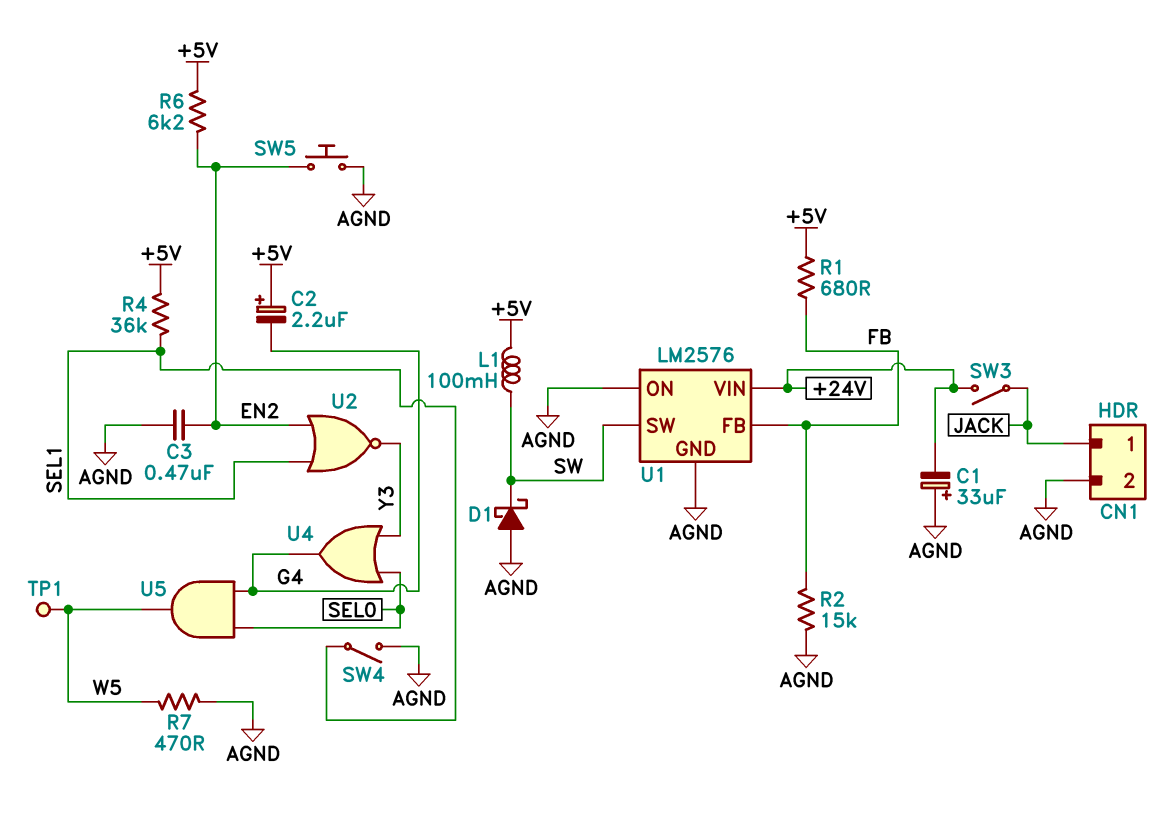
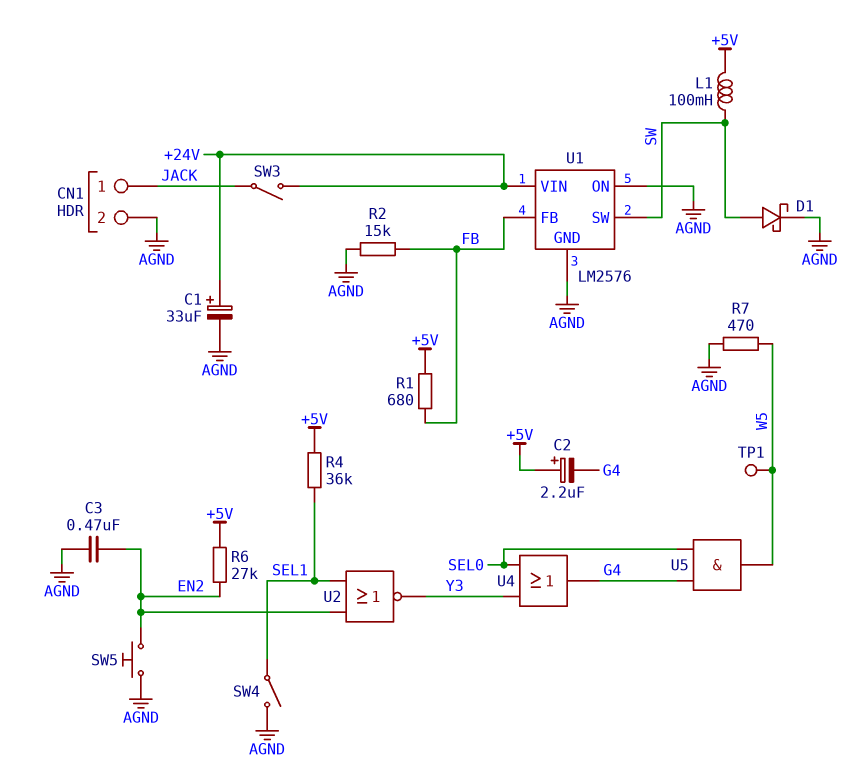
C1: 33uF (plus AGND, minus +24V) -> 33uF (plus +24V, minus AGND)
D1: schottky (A AGND, K SW) -> schottky (A SW, K AGND)
R6: 6.2k (+5V, EN2) -> 27k (+5V, EN2)

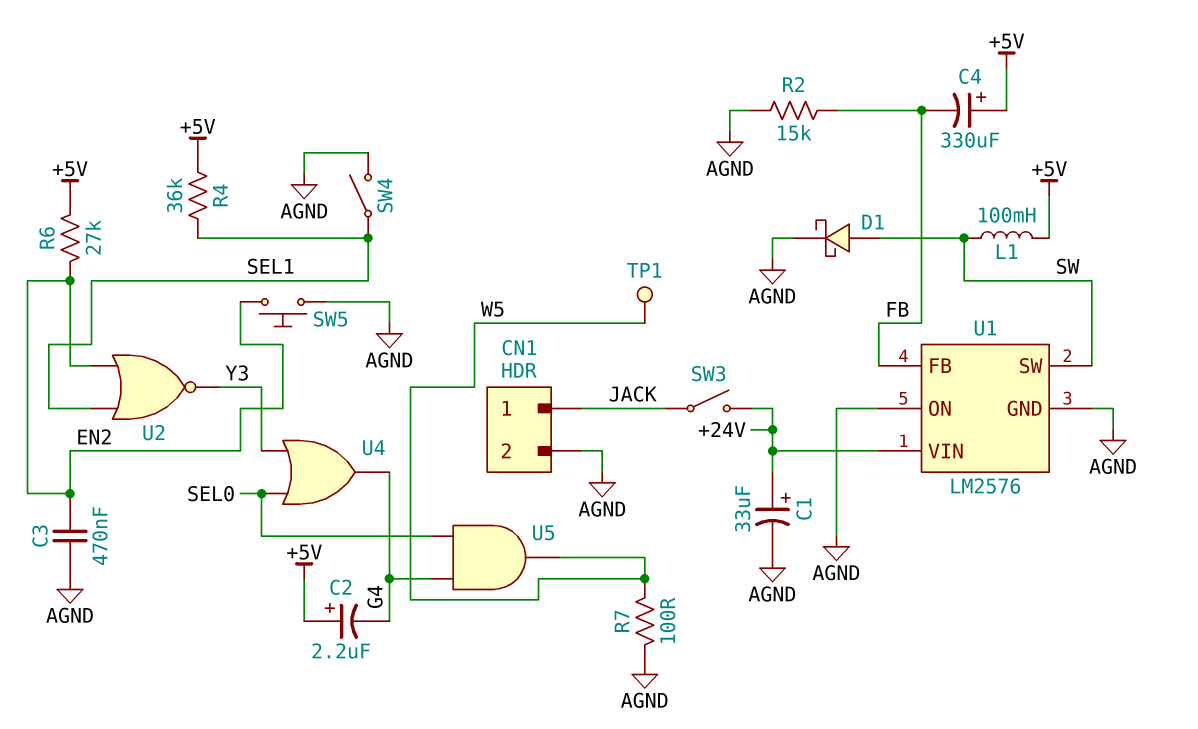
C4: none -> 330uF (plus +5V, minus FB)
R1: 680 (+5V, FB) -> none
R7: 470 (AGND, W5) -> 100 (AGND, W5)

